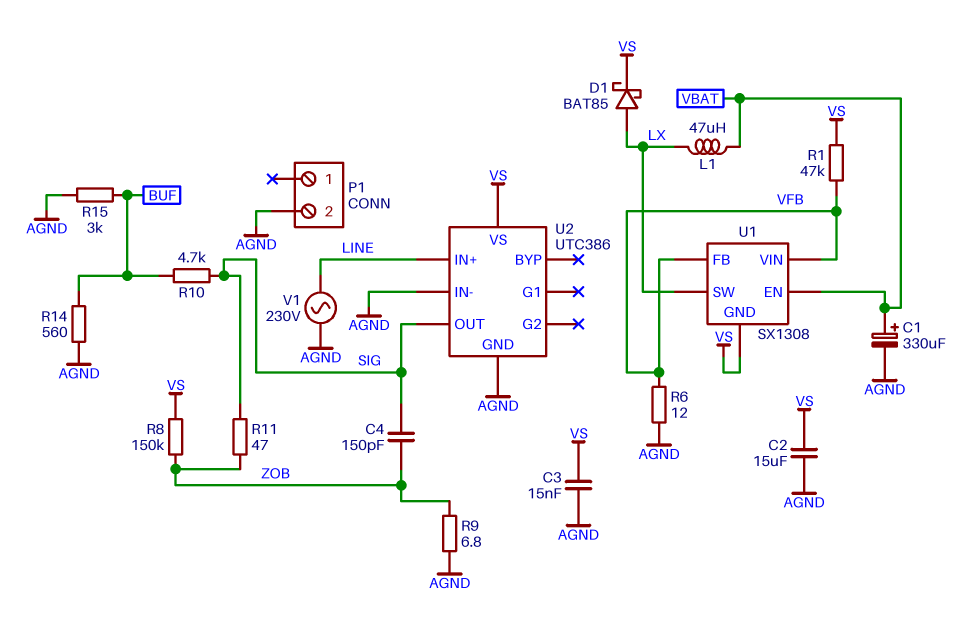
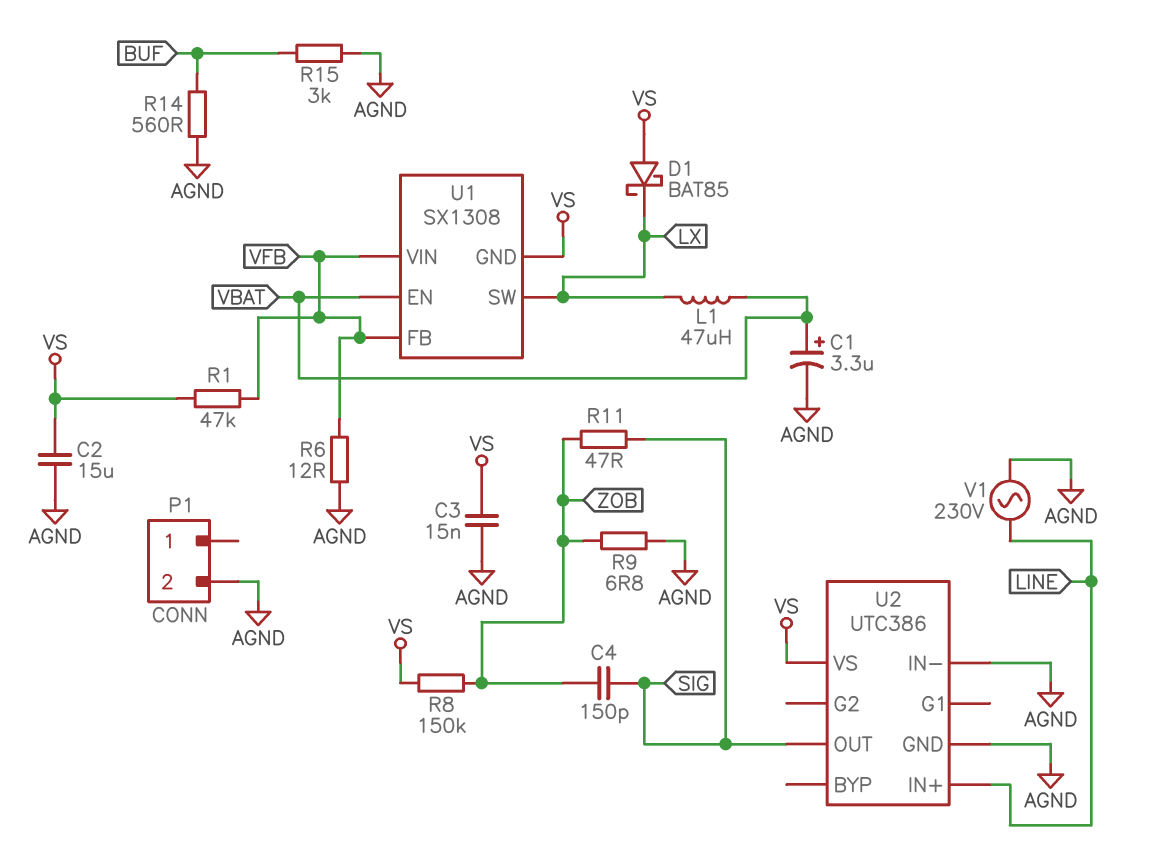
C1: 330uF (plus VBAT, minus AGND) -> 3.3uF (plus VBAT, minus AGND)
D1: schottky BAT85 (A LX, K VS) -> schottky BAT85 (A VS, K LX)
R10: 4.7k (BUF, SIG) -> none

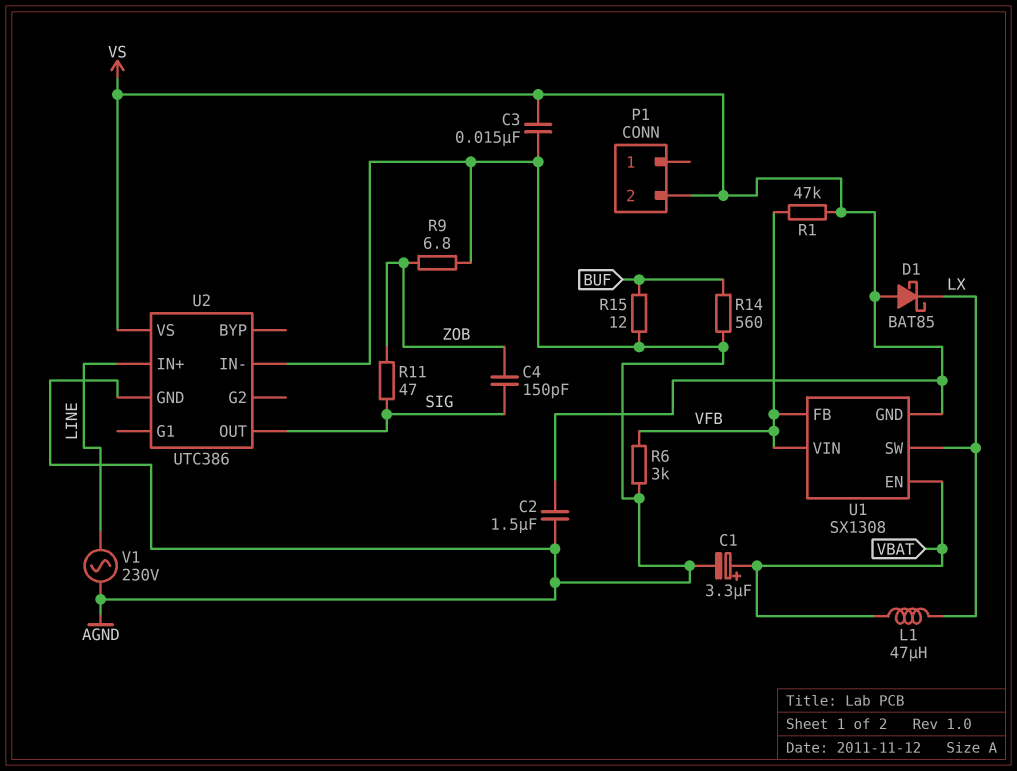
C2: 15uF (AGND, VS) -> 1.5uF (AGND, VS)
P1 pin 2: AGND -> VS
R6: 12 (AGND, VFB) -> 3k (AGND, VFB)
R8: 150k (VS, ZOB) -> none
R15: 3k (AGND, BUF) -> 12 (AGND, BUF)

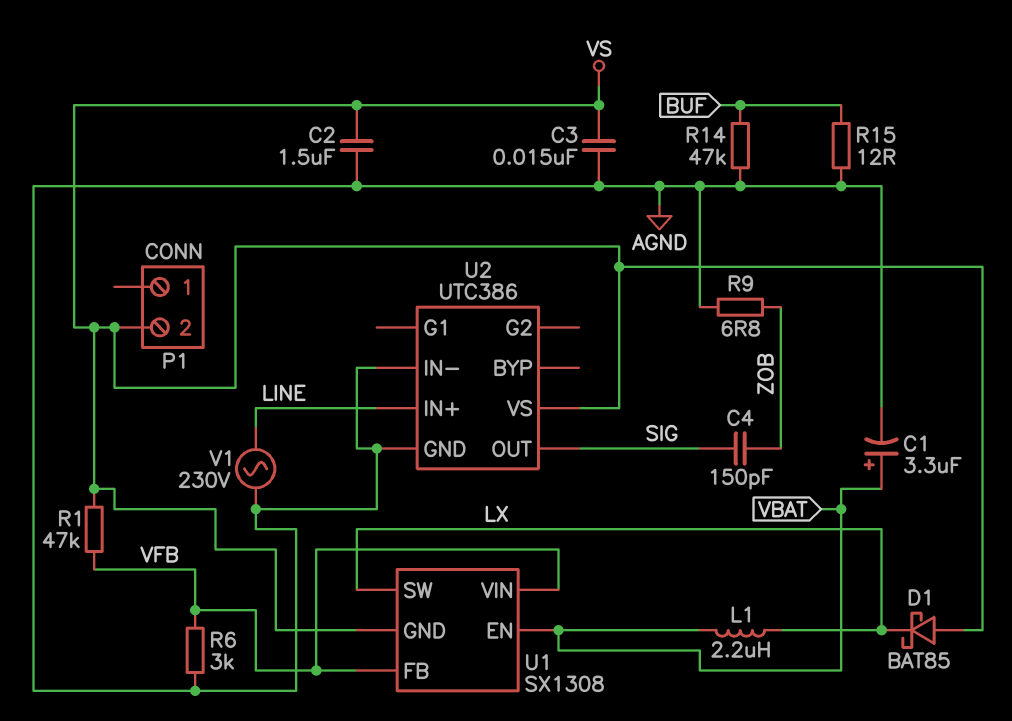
L1: 47uH (LX, VBAT) -> 2.2uH (LX, VBAT)
R11: 47 (SIG, ZOB) -> none
R14: 560 (AGND, BUF) -> 47k (AGND, BUF)

